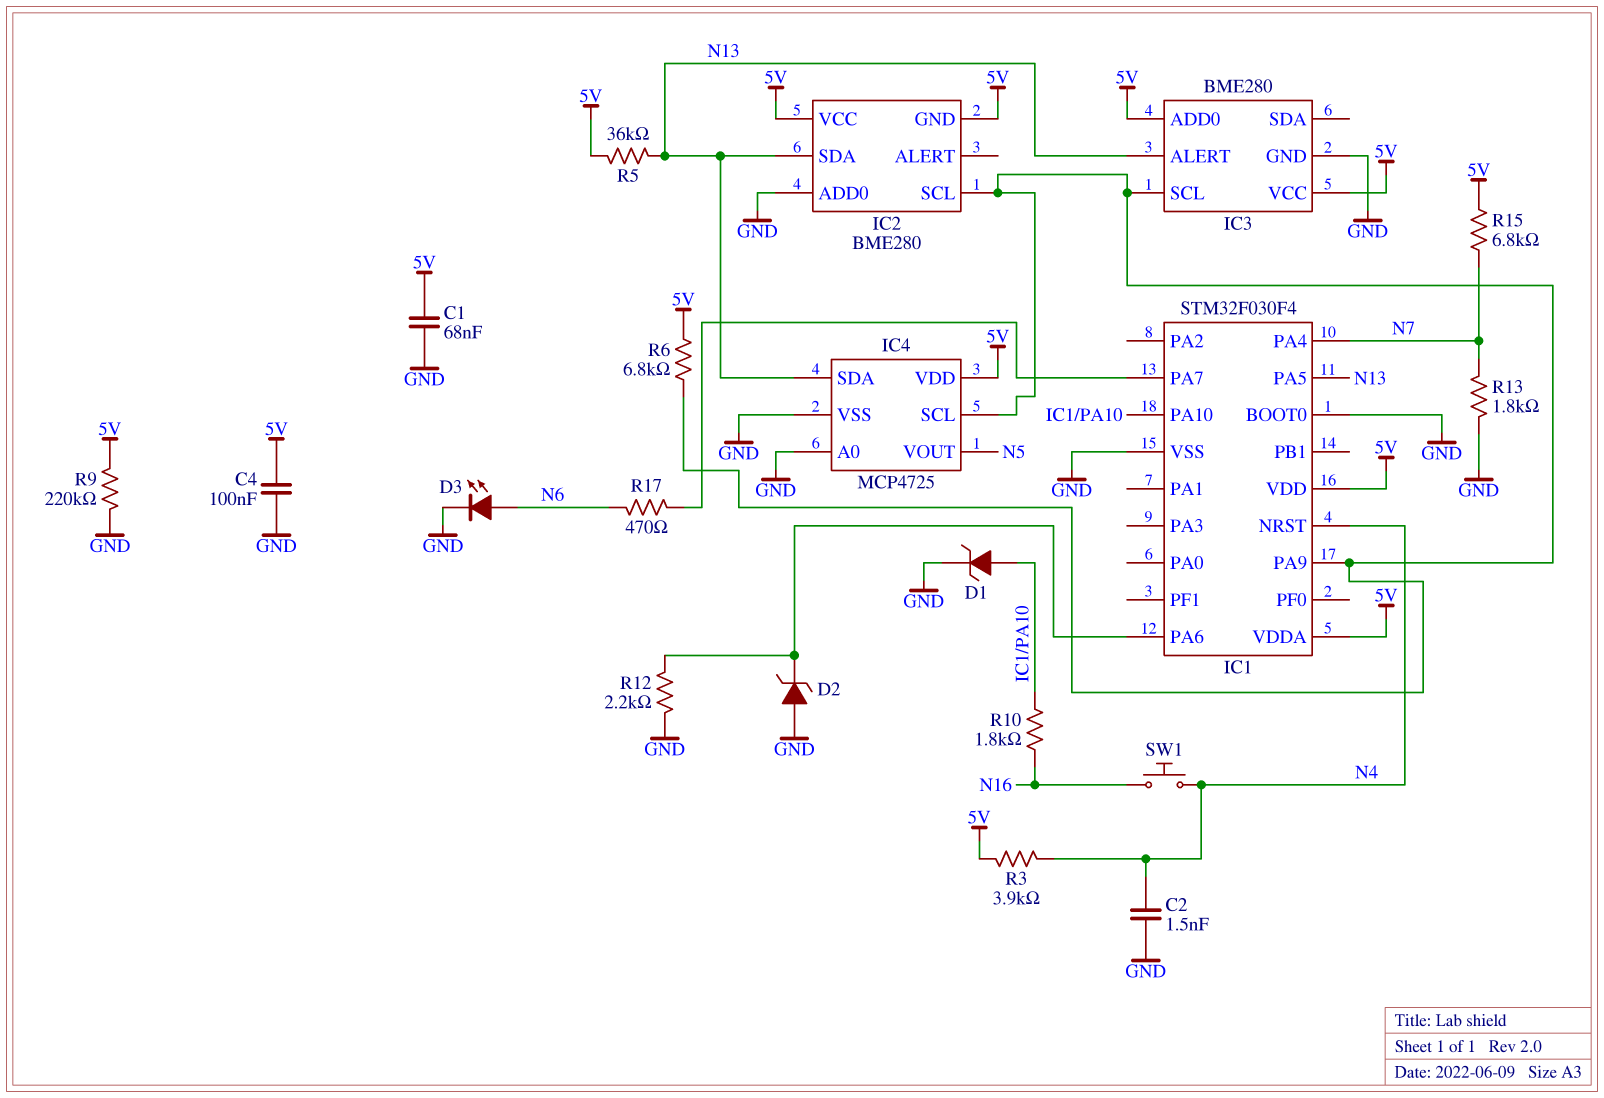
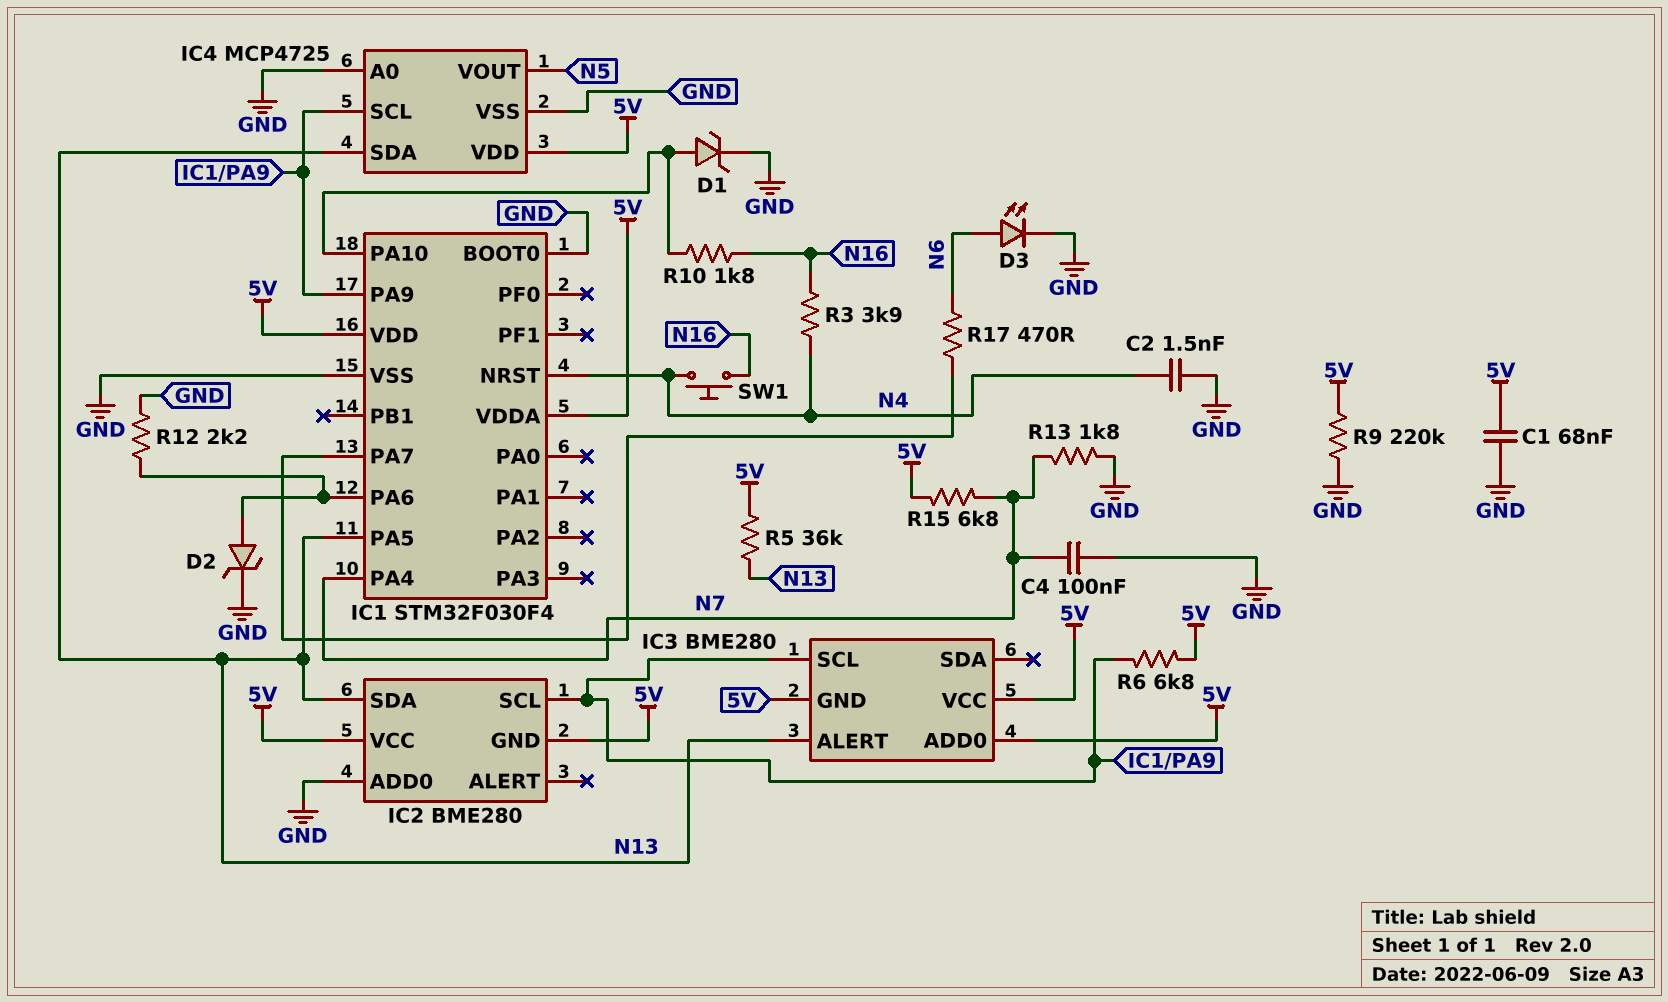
C4: 100nF (5V, GND) -> 100nF (GND, N7)
D2: zener (A GND, K IC1/PA6) -> zener (A IC1/PA6, K GND)
IC3 pin GND: GND -> 5V
R3: 3.9k (5V, N4) -> 3.9k (N4, N16)

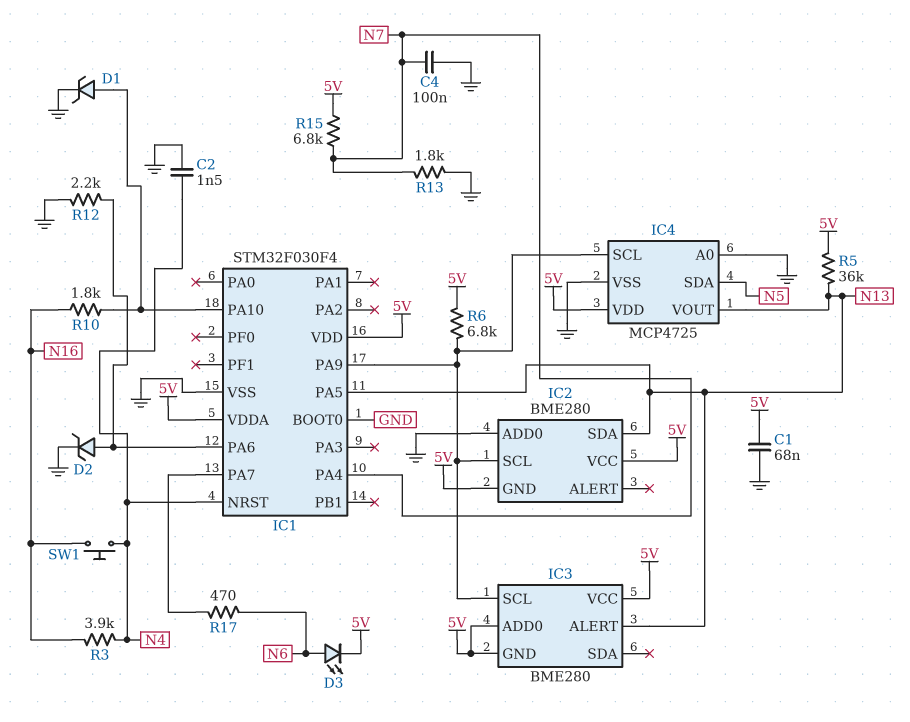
D3: LED (A N6, K GND) -> LED (A N6, K 5V)
IC4 pin SDA: N13 -> N5
IC4 pin VOUT: N5 -> N13
R9: 220k (5V, GND) -> none

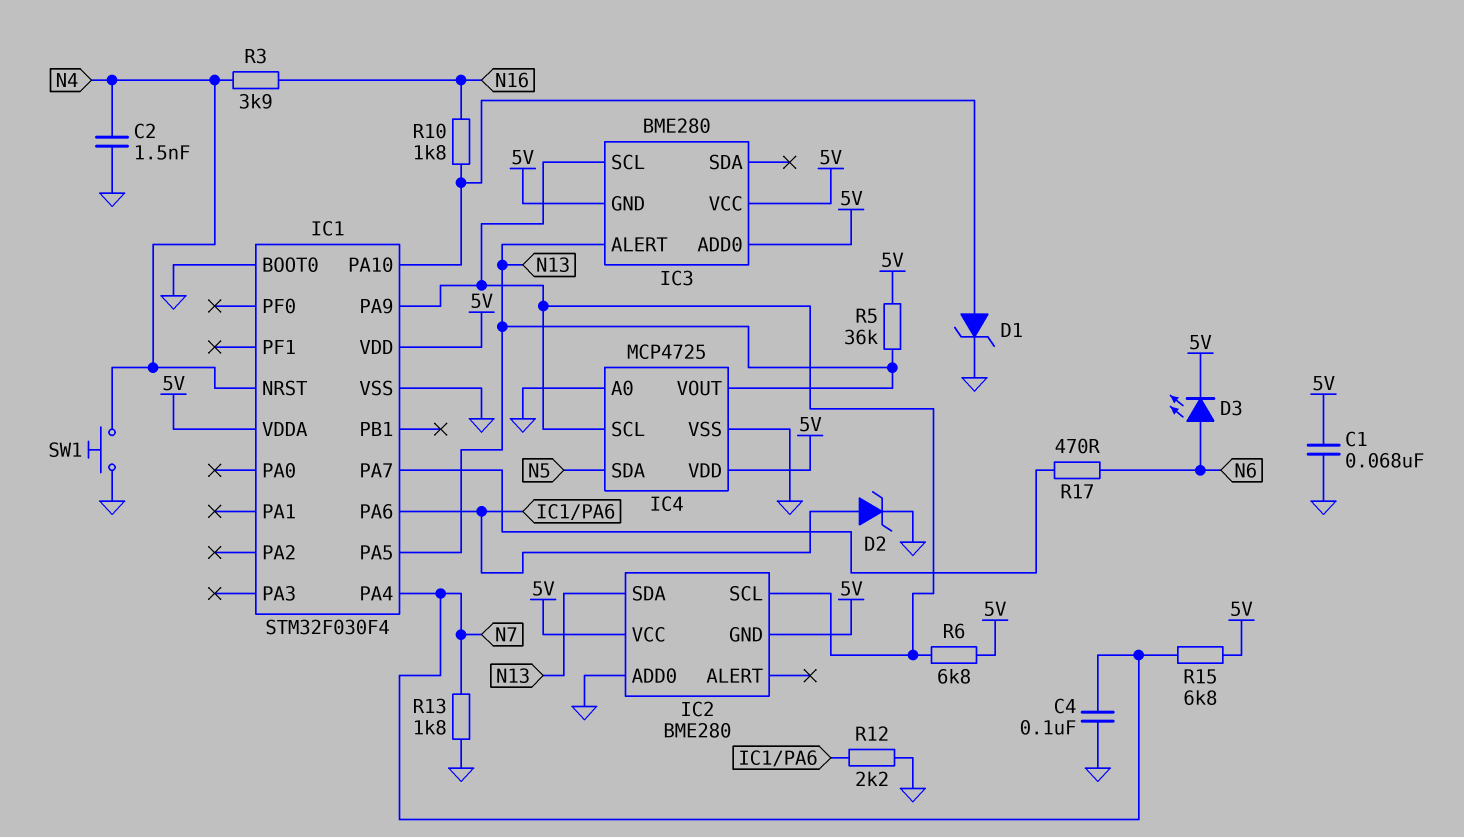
SW1: button (N4, N16) -> button (GND, N4)

